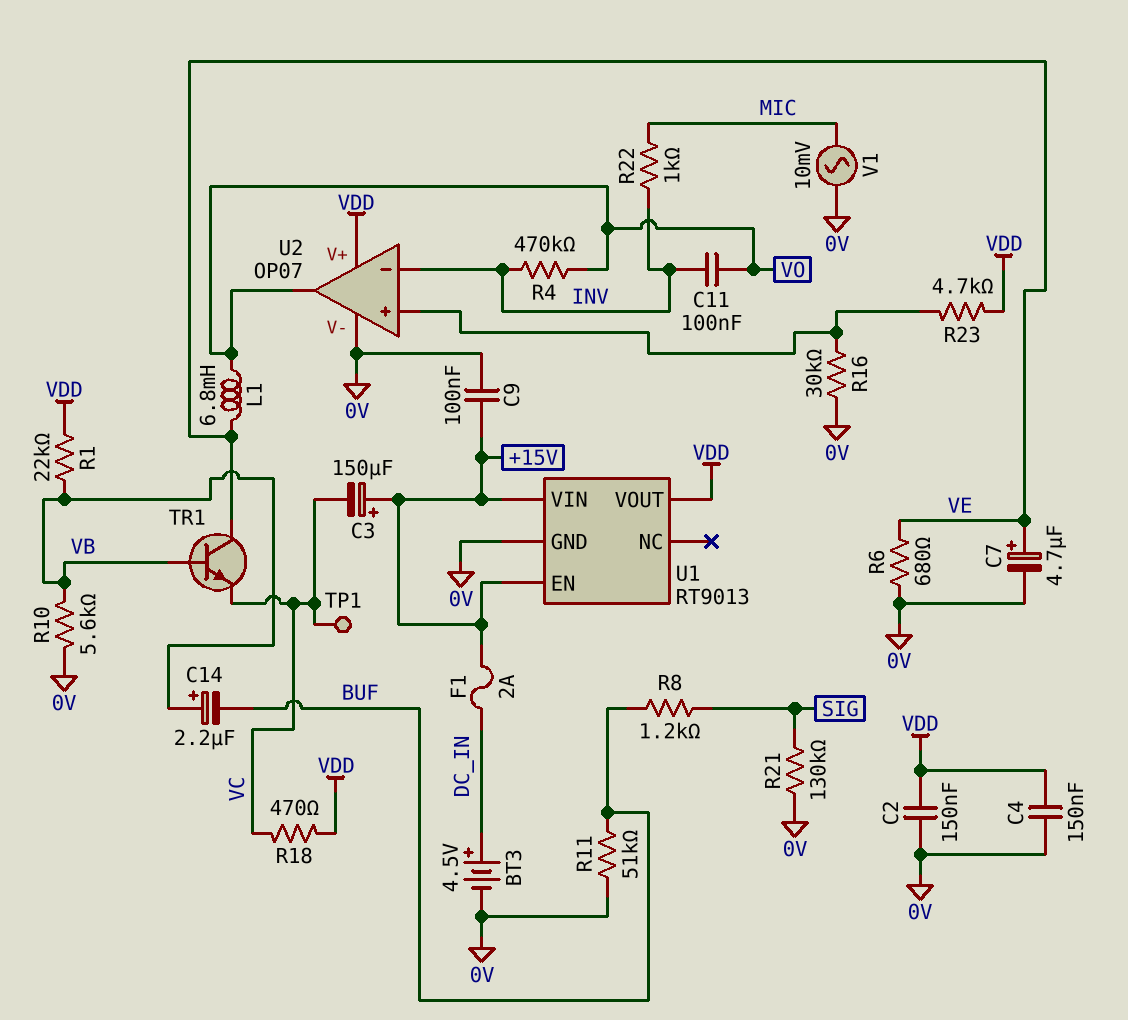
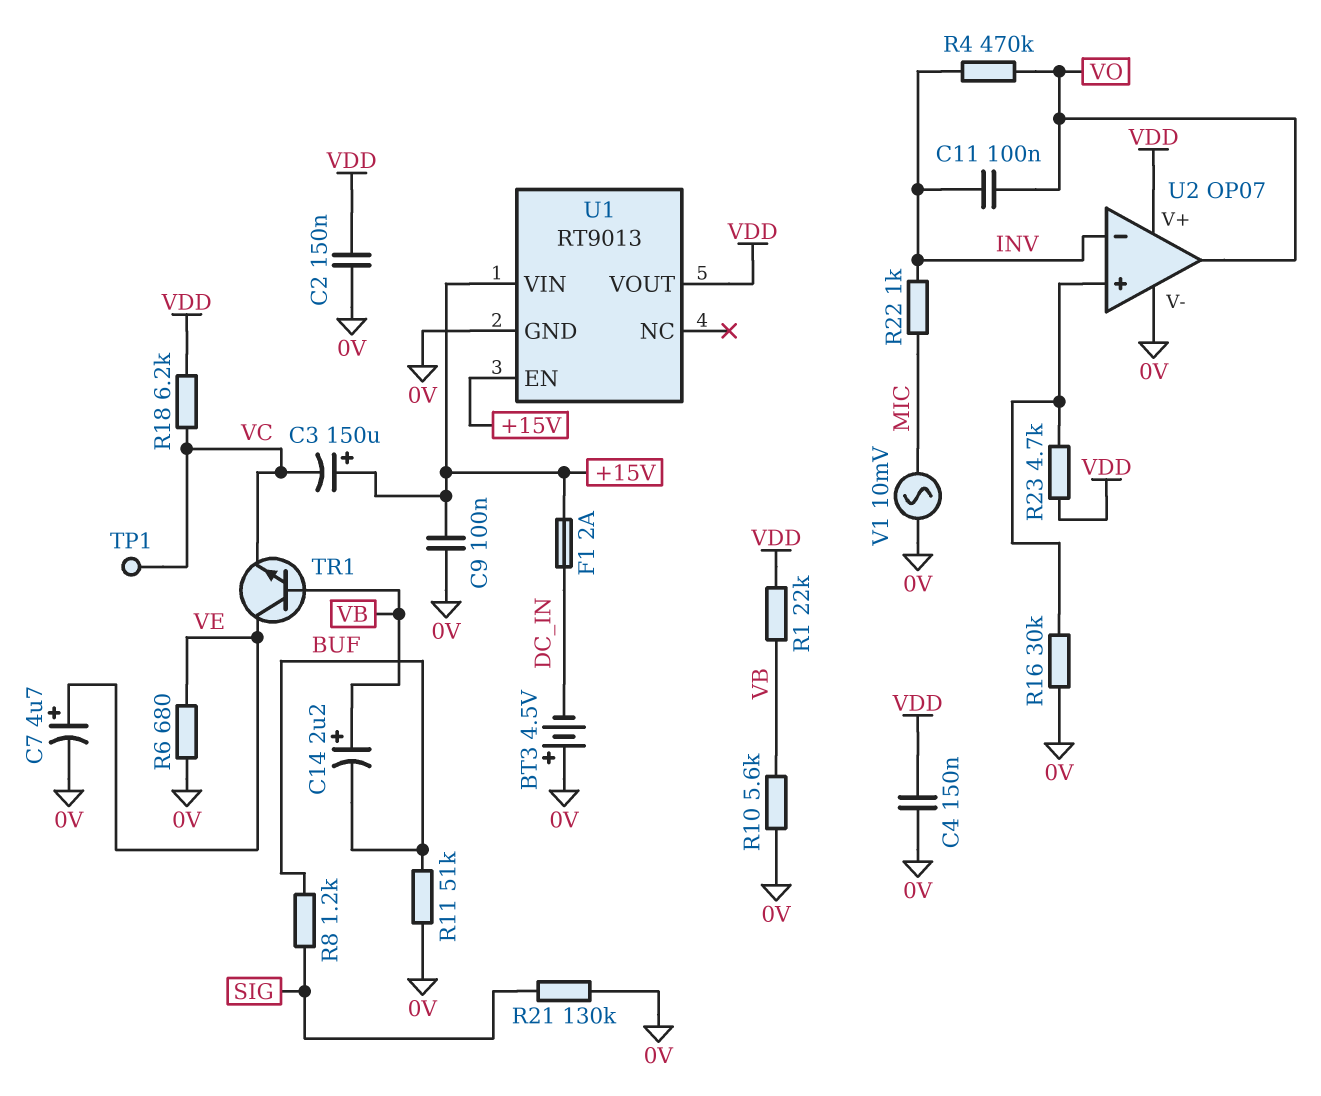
BT3: 4.5V (plus DC_IN, minus 0V) -> 4.5V (plus 0V, minus DC_IN)
L1: 6.8mH (VE, VO) -> none
R18: 470 (VC, VDD) -> 6.2k (VC, VDD)

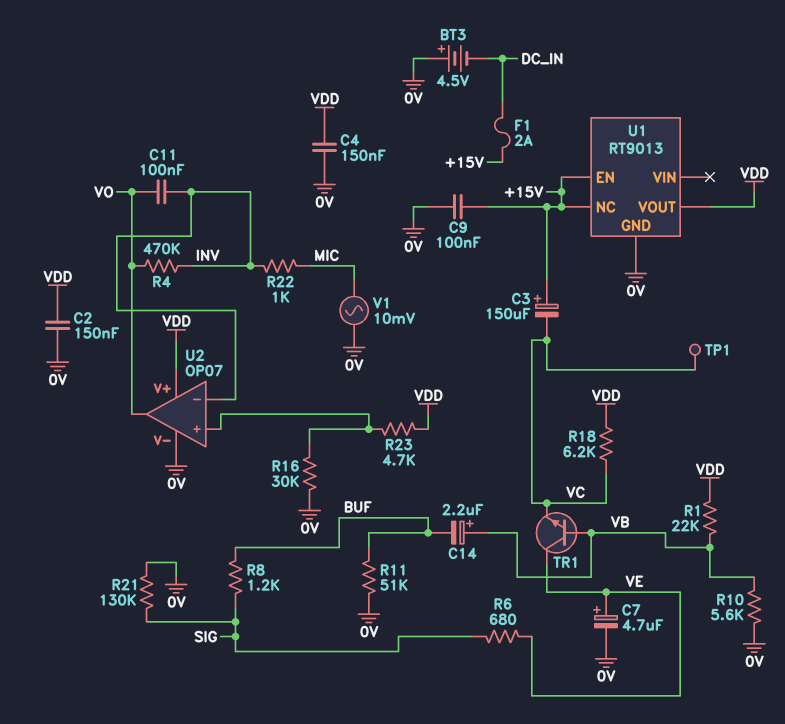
R6: 680 (0V, VE) -> 680 (SIG, VE)
U1 pin NC: none -> +15V
U1 pin VIN: +15V -> none

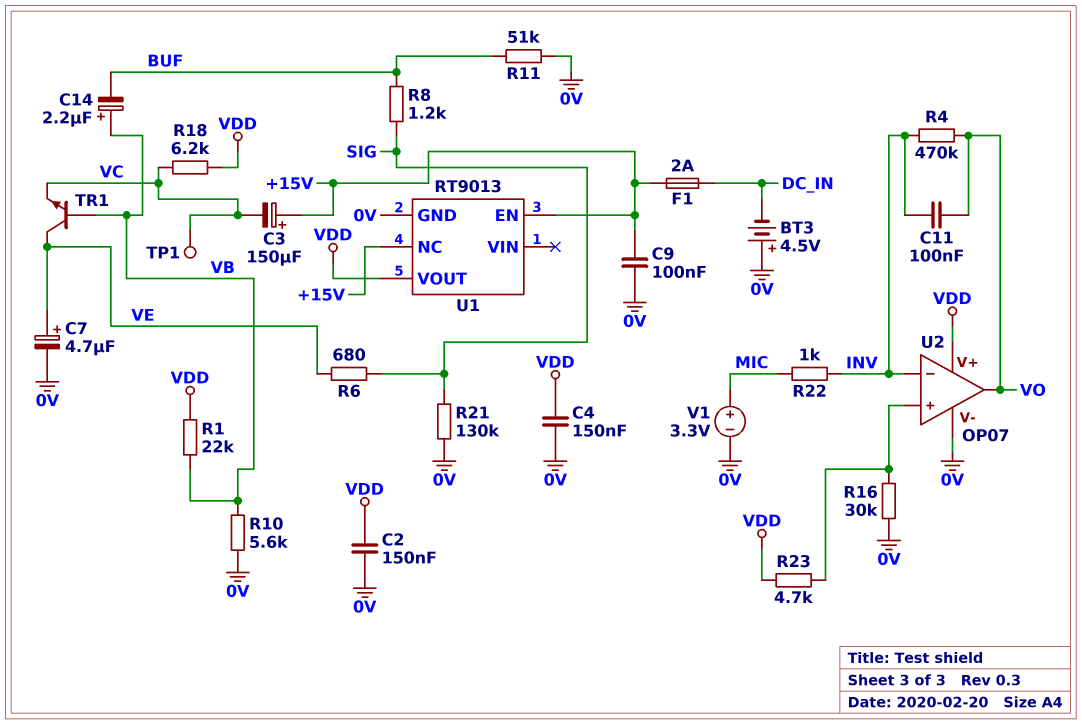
V1: AC 10mV (0V, MIC) -> 3.3V (plus MIC, minus 0V)

